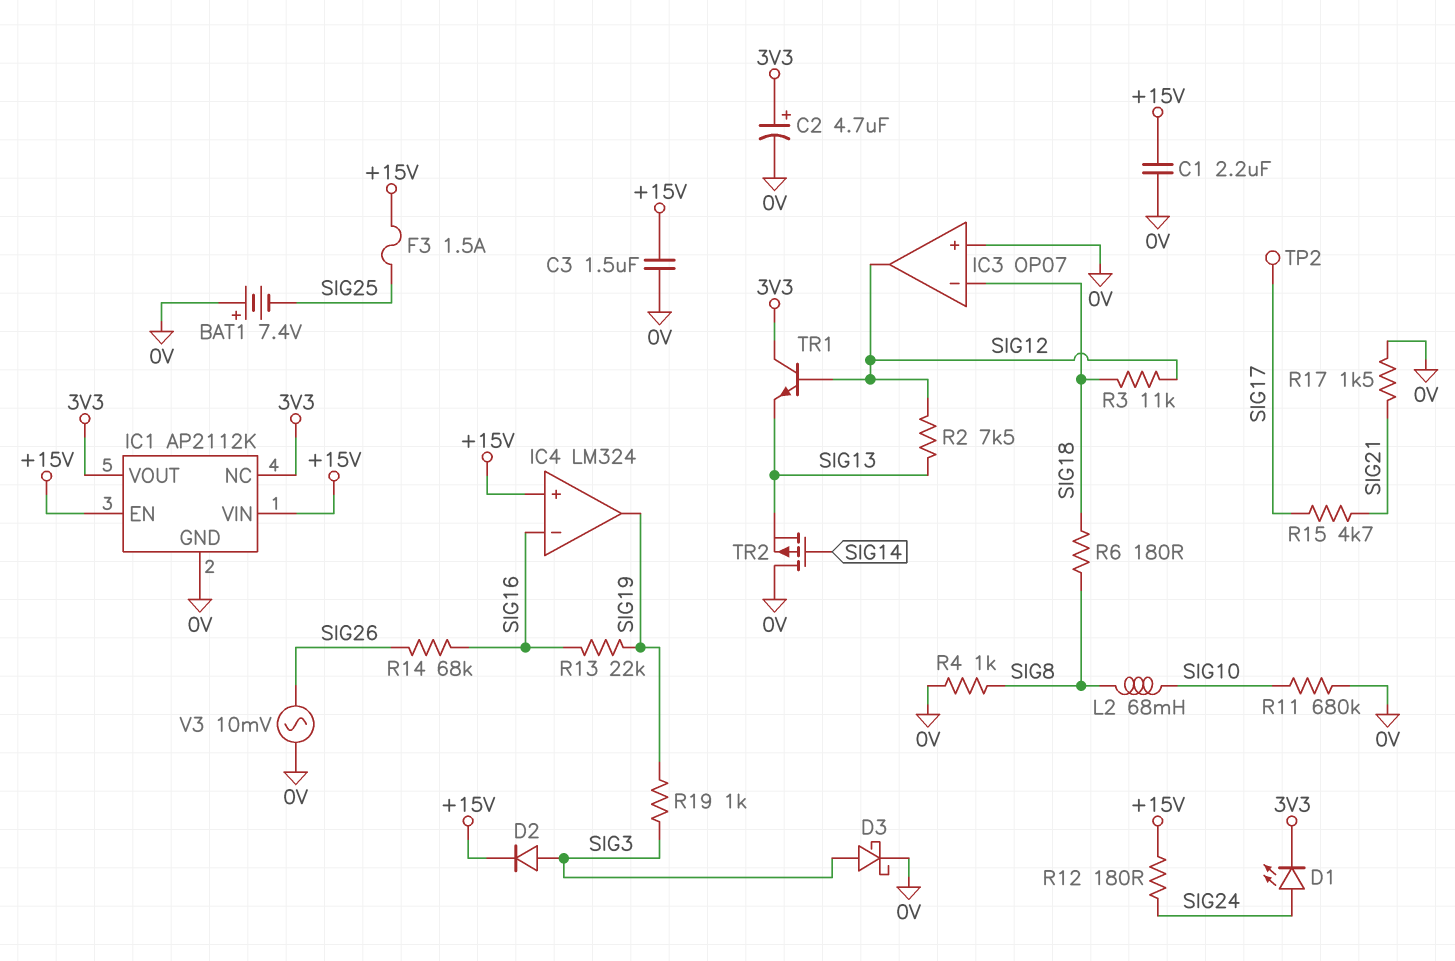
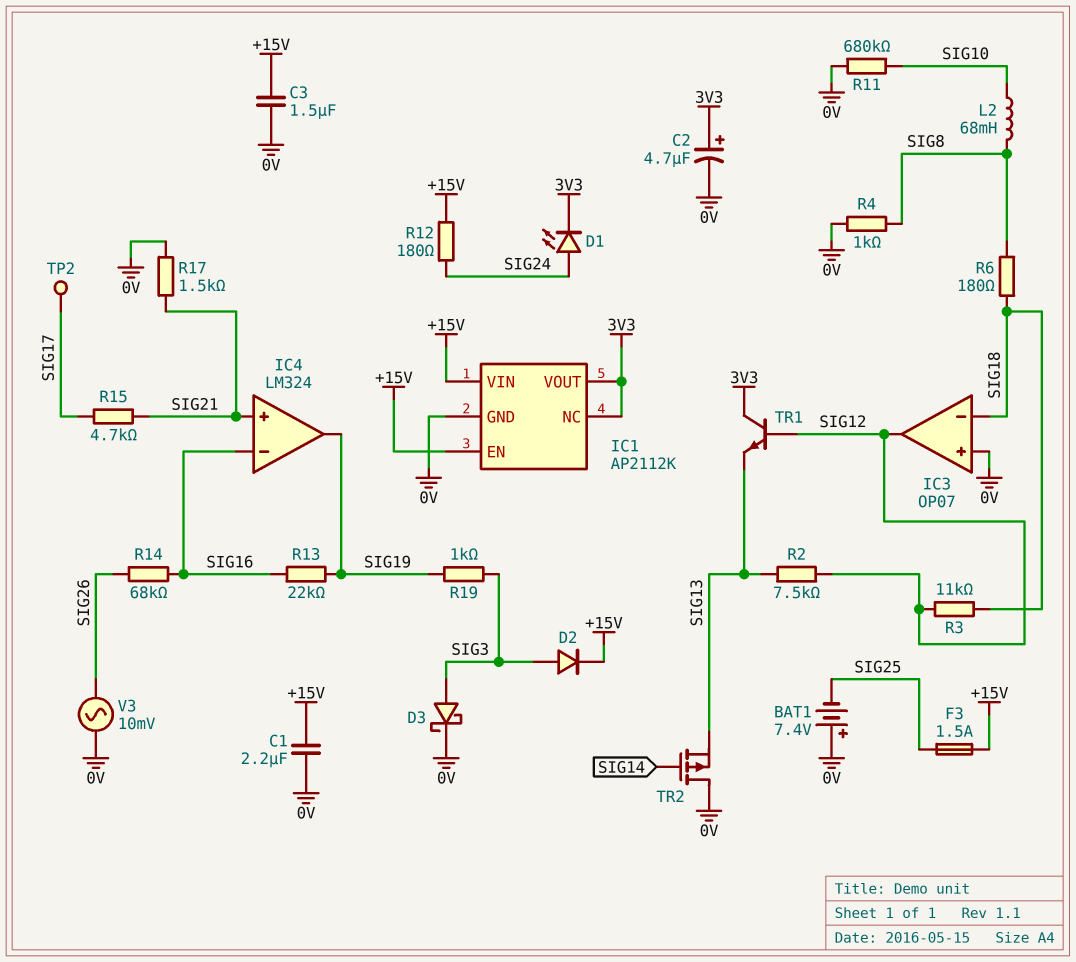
IC4 pin in+: +15V -> SIG21

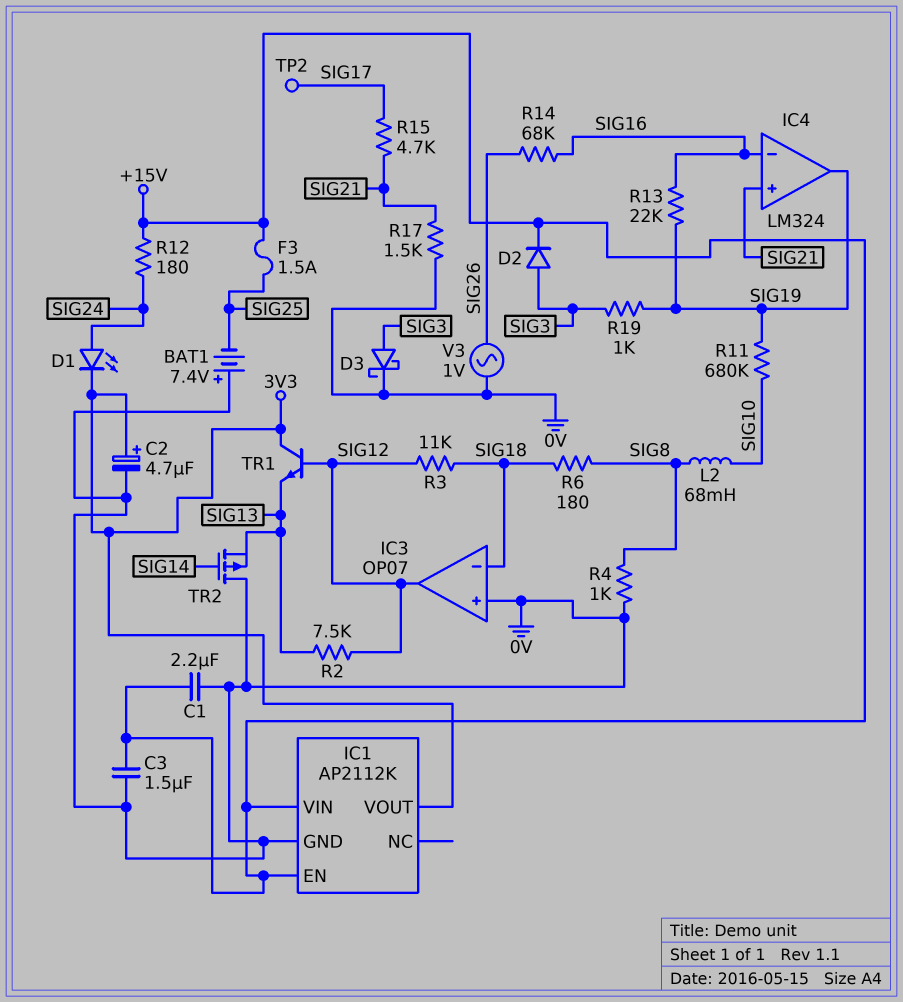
IC1 pin NC: 3V3 -> none
R11: 680k (0V, SIG10) -> 680k (SIG10, SIG19)
V3: AC 10mV (0V, SIG26) -> AC 1V (0V, SIG26)

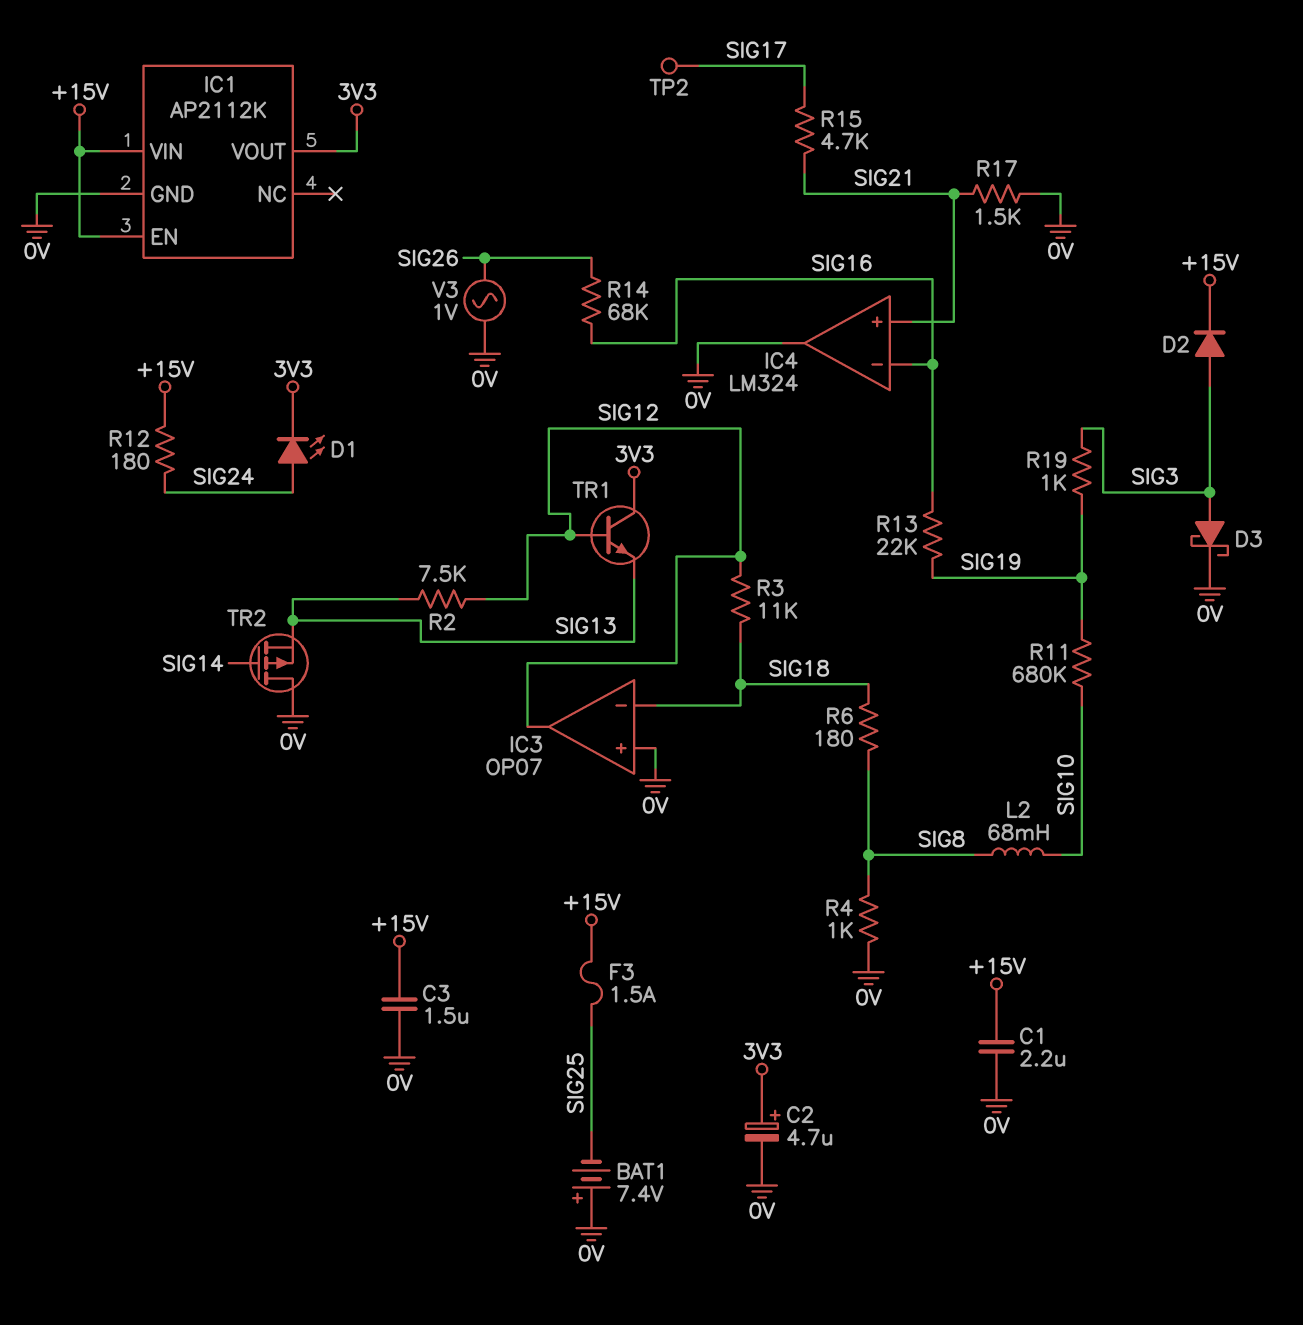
IC4 pin out: SIG19 -> 0V

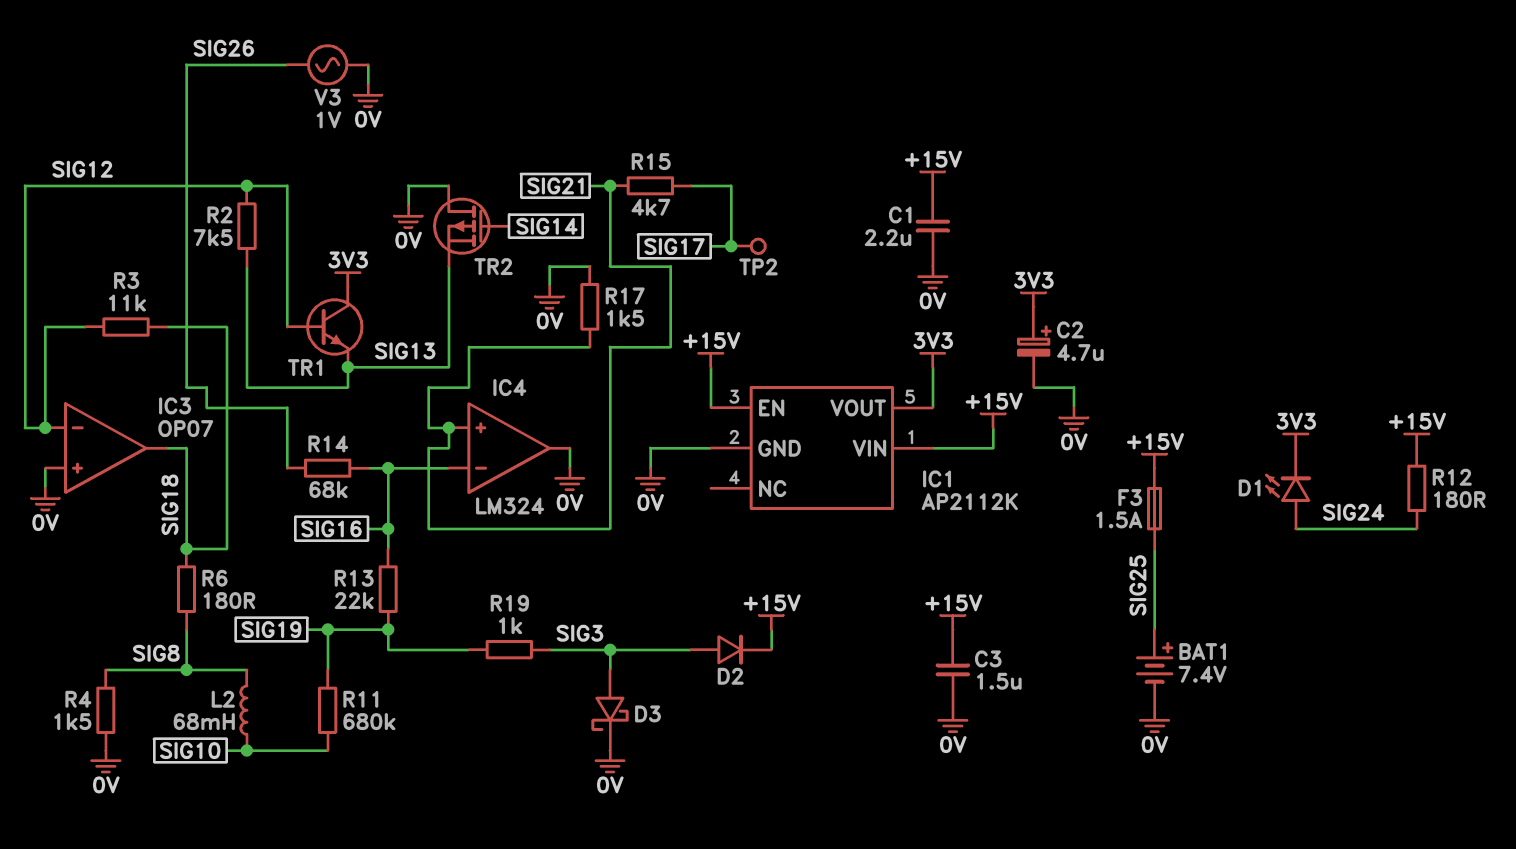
BAT1: 7.4V (plus 0V, minus SIG25) -> 7.4V (plus SIG25, minus 0V)
IC3 pin in-: SIG18 -> SIG12
IC3 pin out: SIG12 -> SIG18
R4: 1k (0V, SIG8) -> 1.5k (0V, SIG8)

